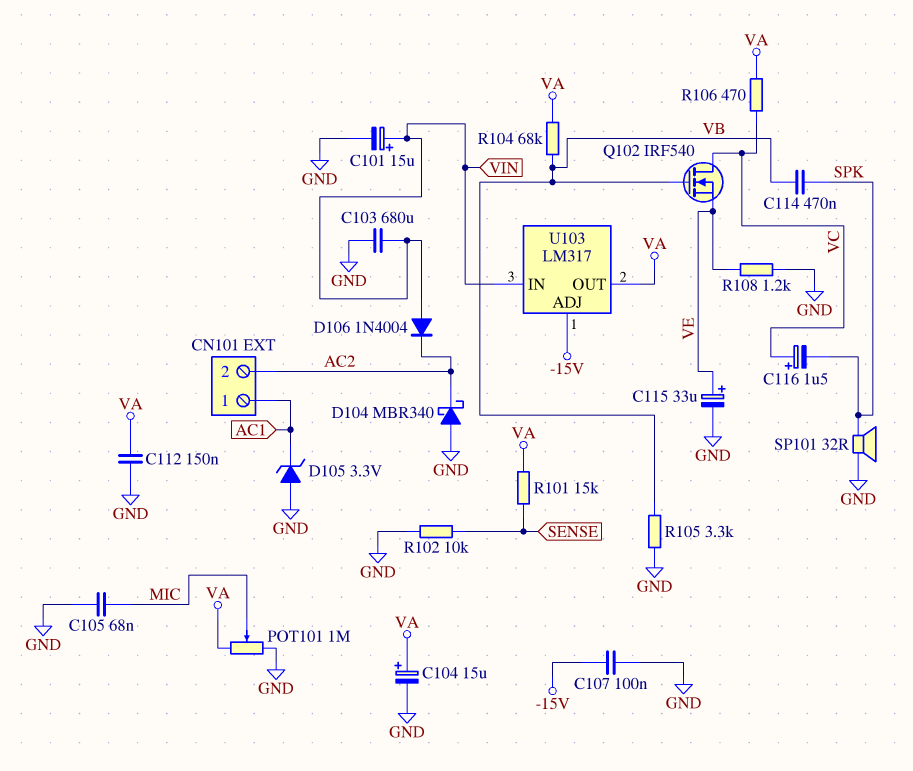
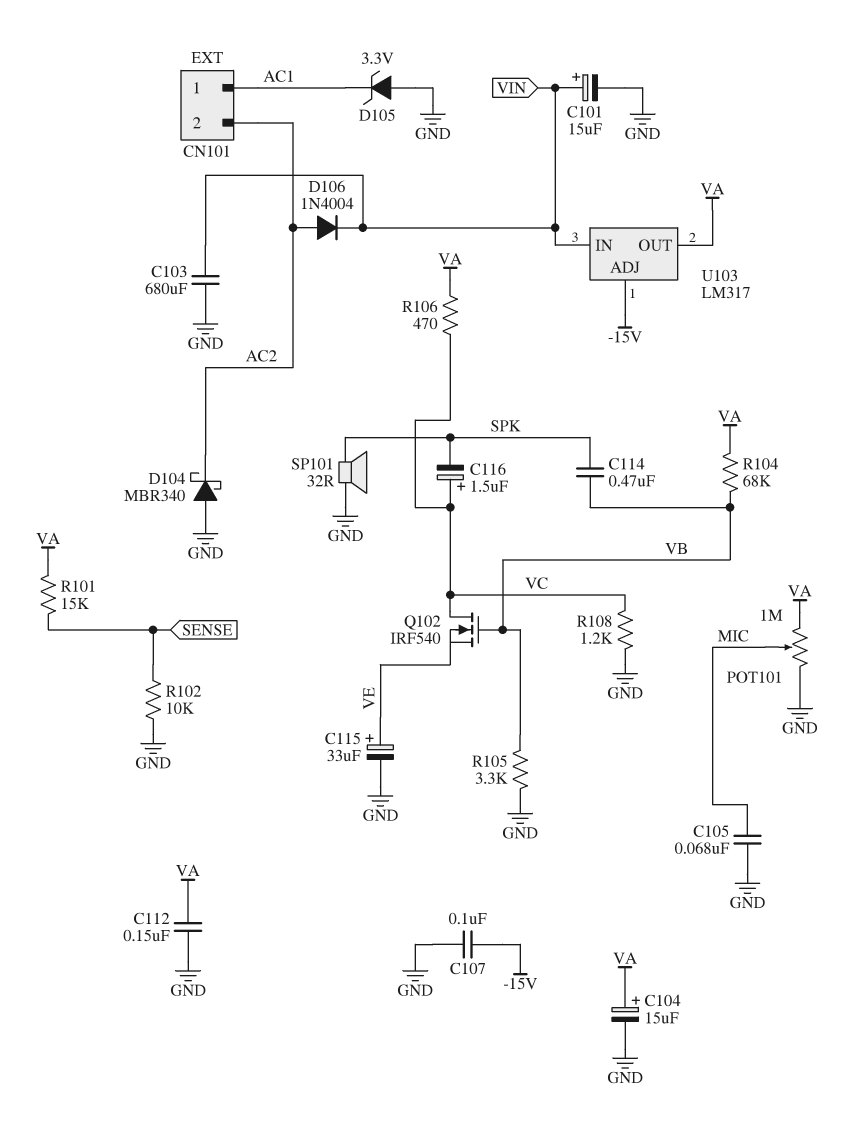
D106: diode 1N4004 (A VIN, K AC2) -> diode 1N4004 (A AC2, K VIN)
R108: 1.2k (GND, VE) -> 1.2k (GND, VC)

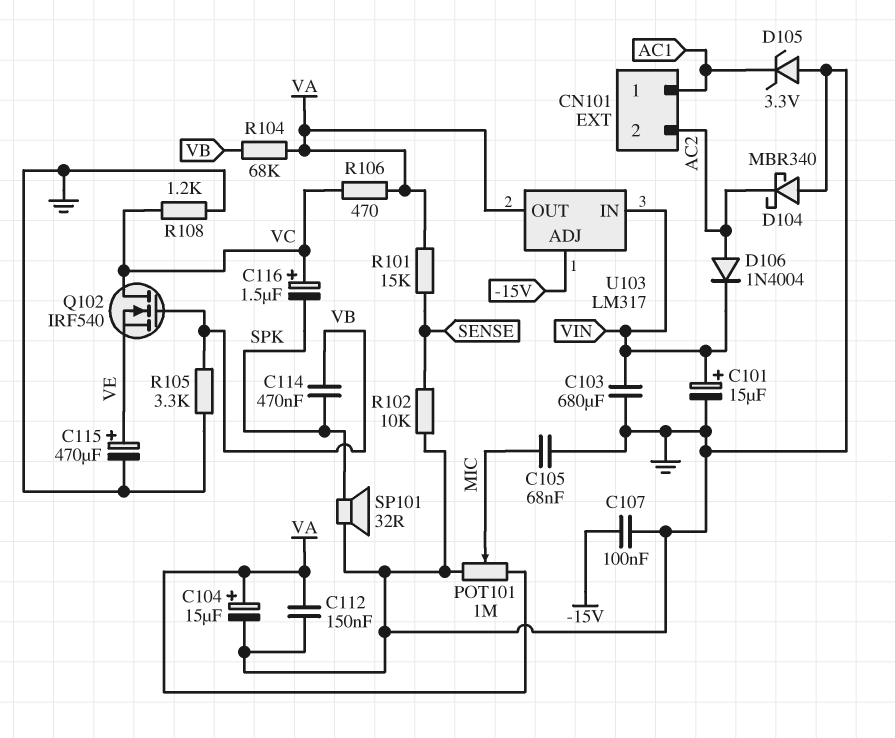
C115: 33uF (plus VE, minus GND) -> 470uF (plus VE, minus GND)

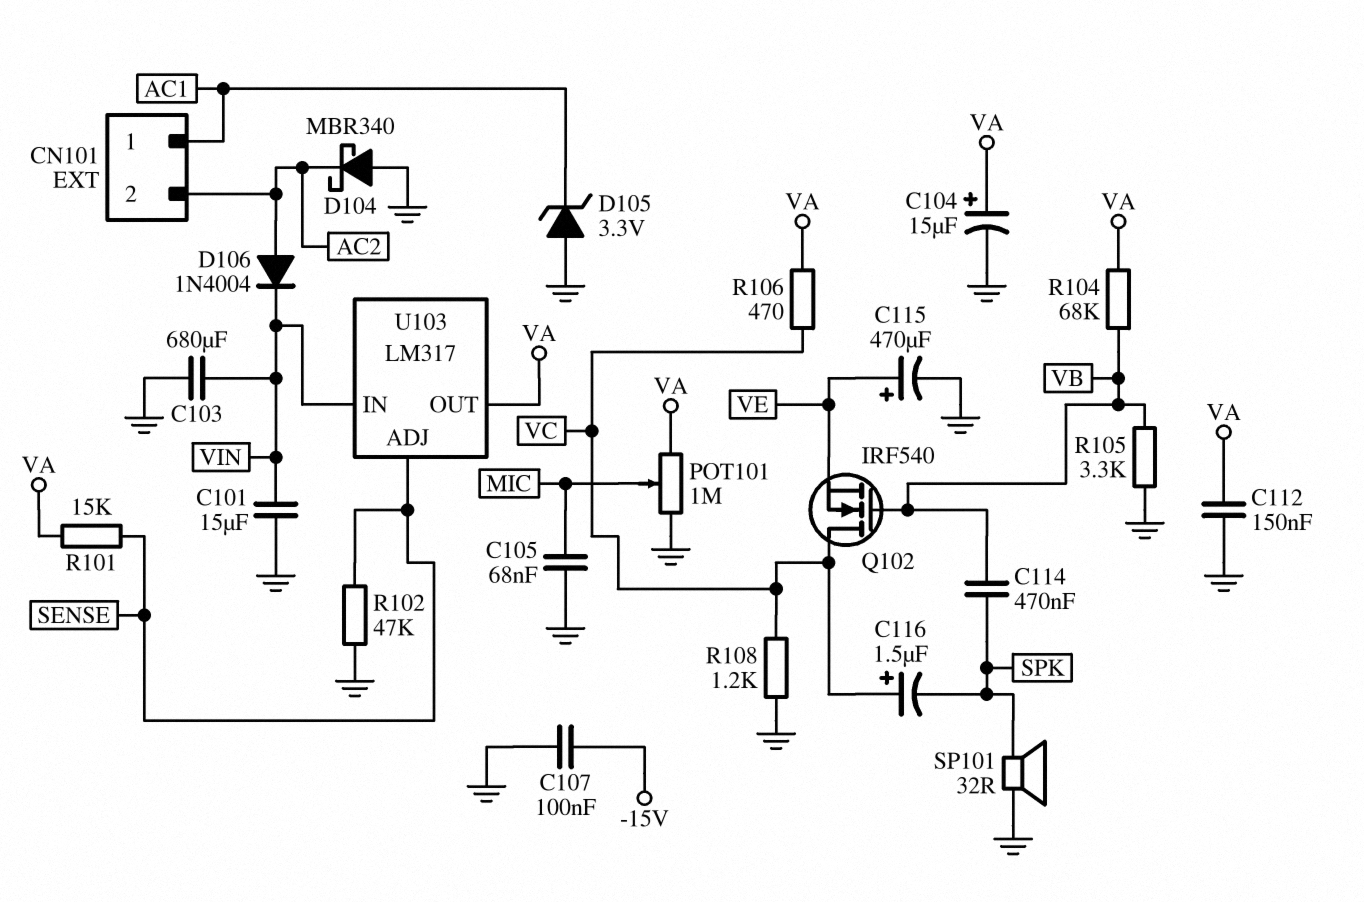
C101: 15uF (plus VIN, minus GND) -> 15uF (GND, VIN)
R102: 10k (GND, SENSE) -> 47k (GND, SENSE)
U103 pin ADJ: -15V -> SENSE

